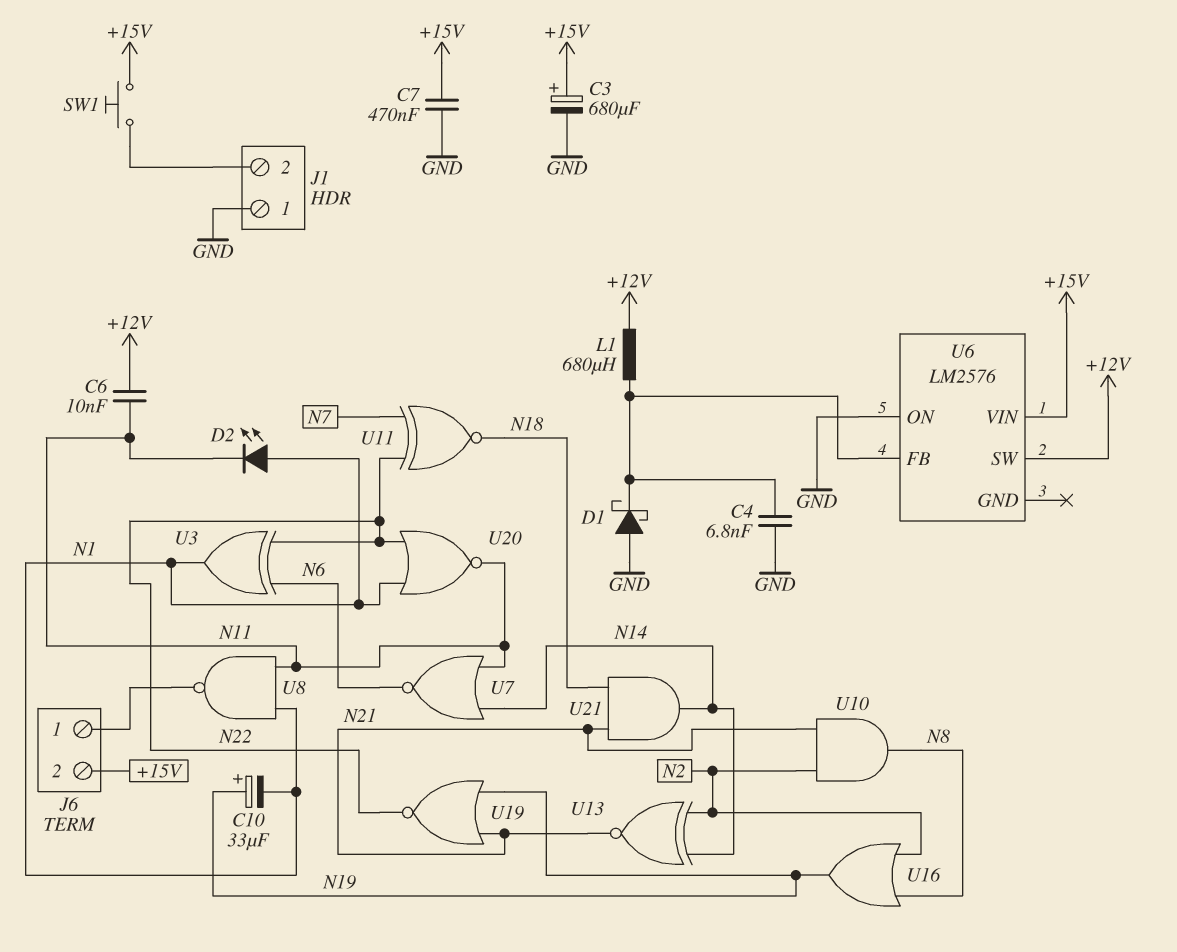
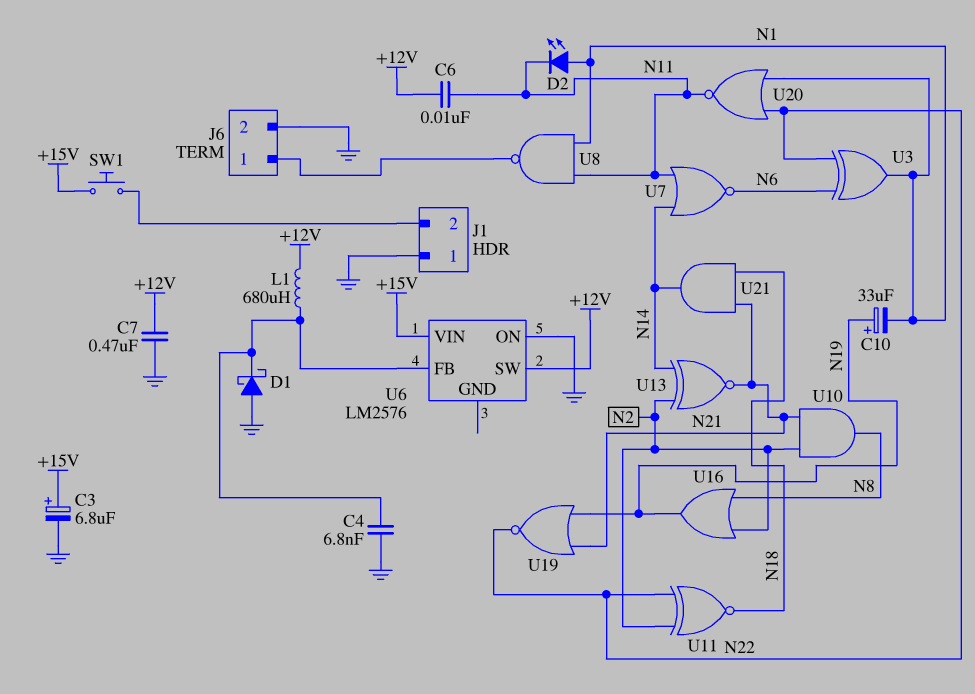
C3: 680uF (plus +15V, minus GND) -> 6.8uF (plus +15V, minus GND)
C7: 470nF (+15V, GND) -> 470nF (+12V, GND)
J6 pin 2: +15V -> GND
U11: XNOR (in N7, in N22, out N18) -> XNOR (in N2, in N22, out N18)

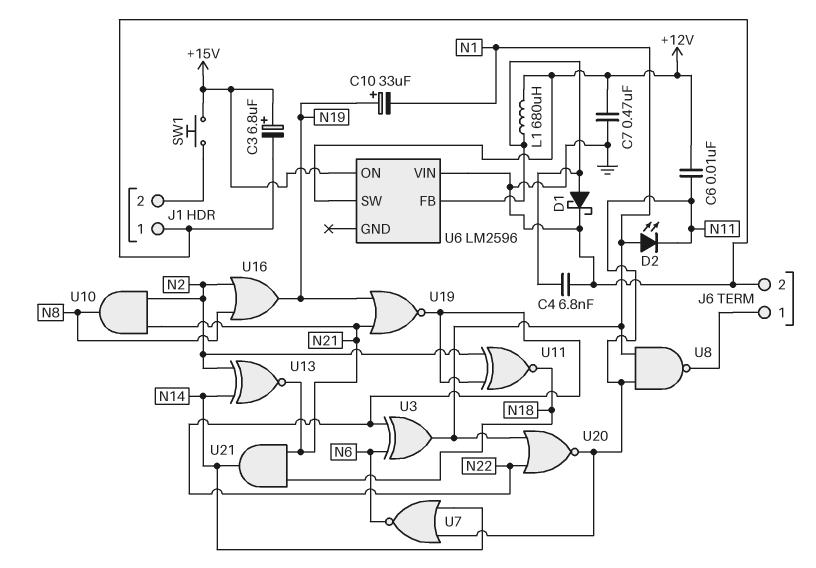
D1: schottky (A GND, K U6/FB) -> schottky (A U6/FB, K GND)
U6: LM2576 -> LM2596
U6 pin ON: GND -> +15V
U6 pin VIN: +15V -> GND

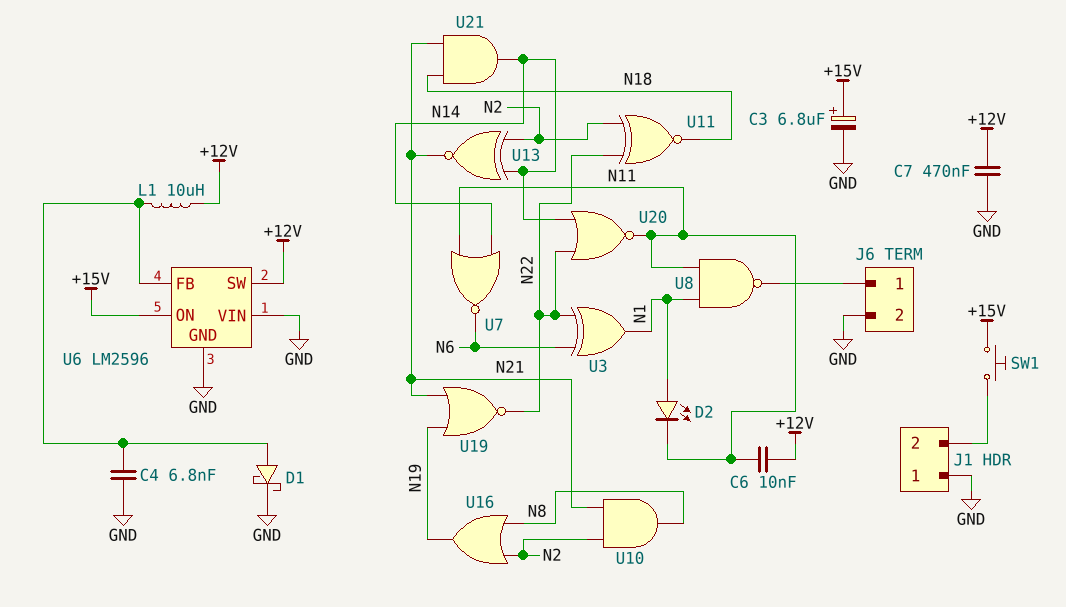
C10: 33uF (plus N19, minus N1) -> none
L1: 680uH (+12V, U6/FB) -> 10uH (+12V, U6/FB)
U6 pin GND: none -> GND
U20: NOR (in N1, in N22, out N11) -> NOR (in N14, in N22, out N11)

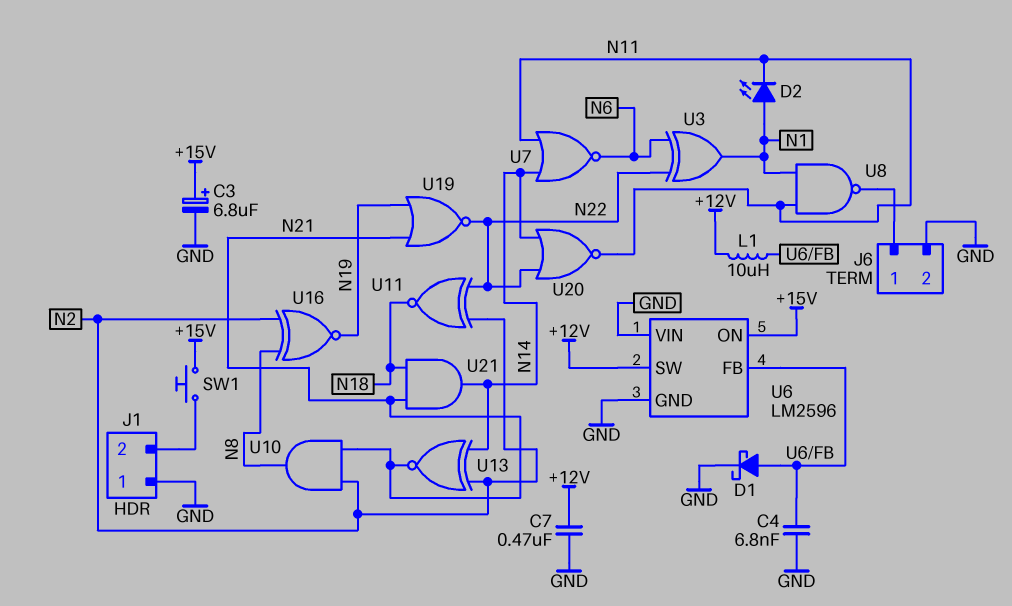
C6: 10nF (+12V, N11) -> none
U16: OR (in N2, in N8, out N19) -> XNOR (in N2, in N8, out N19)

